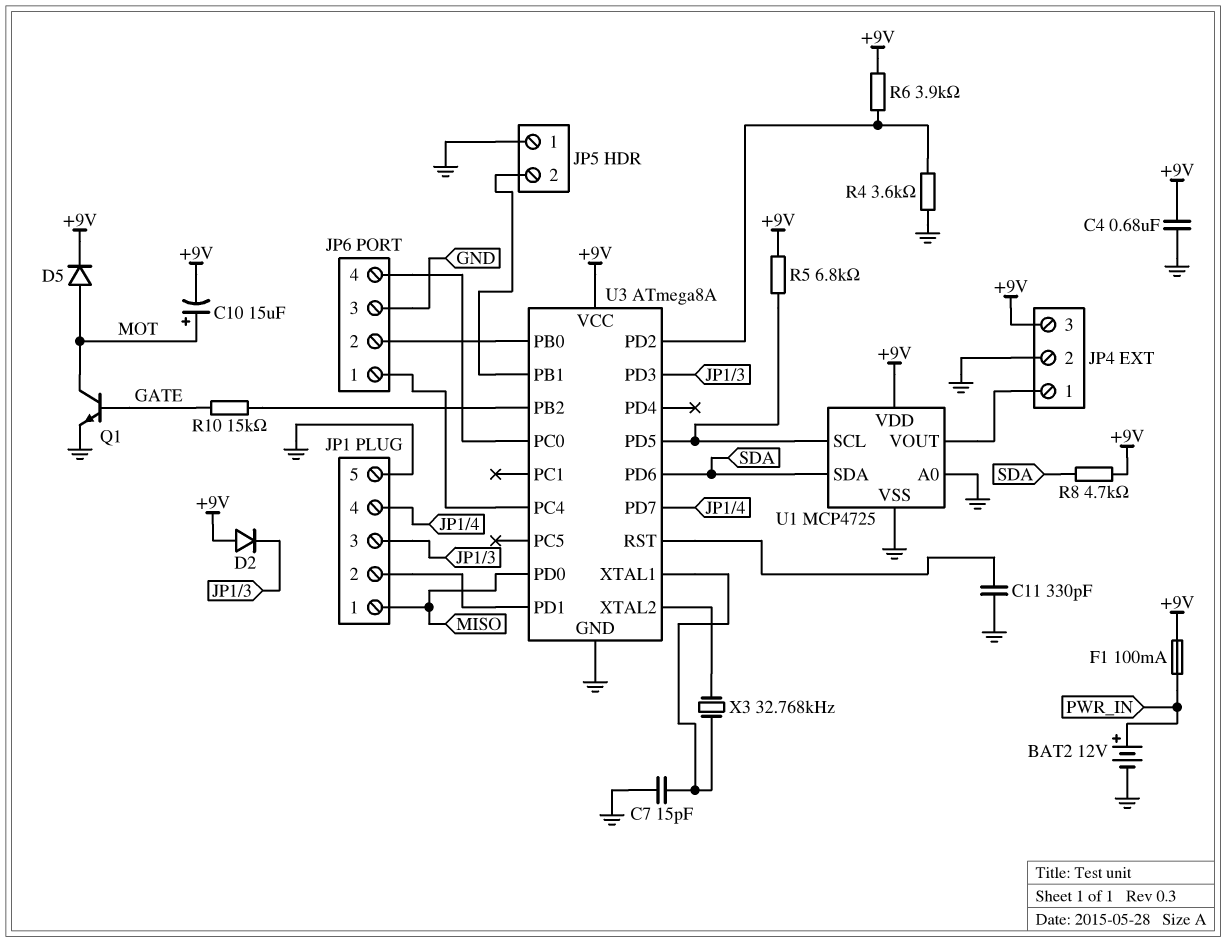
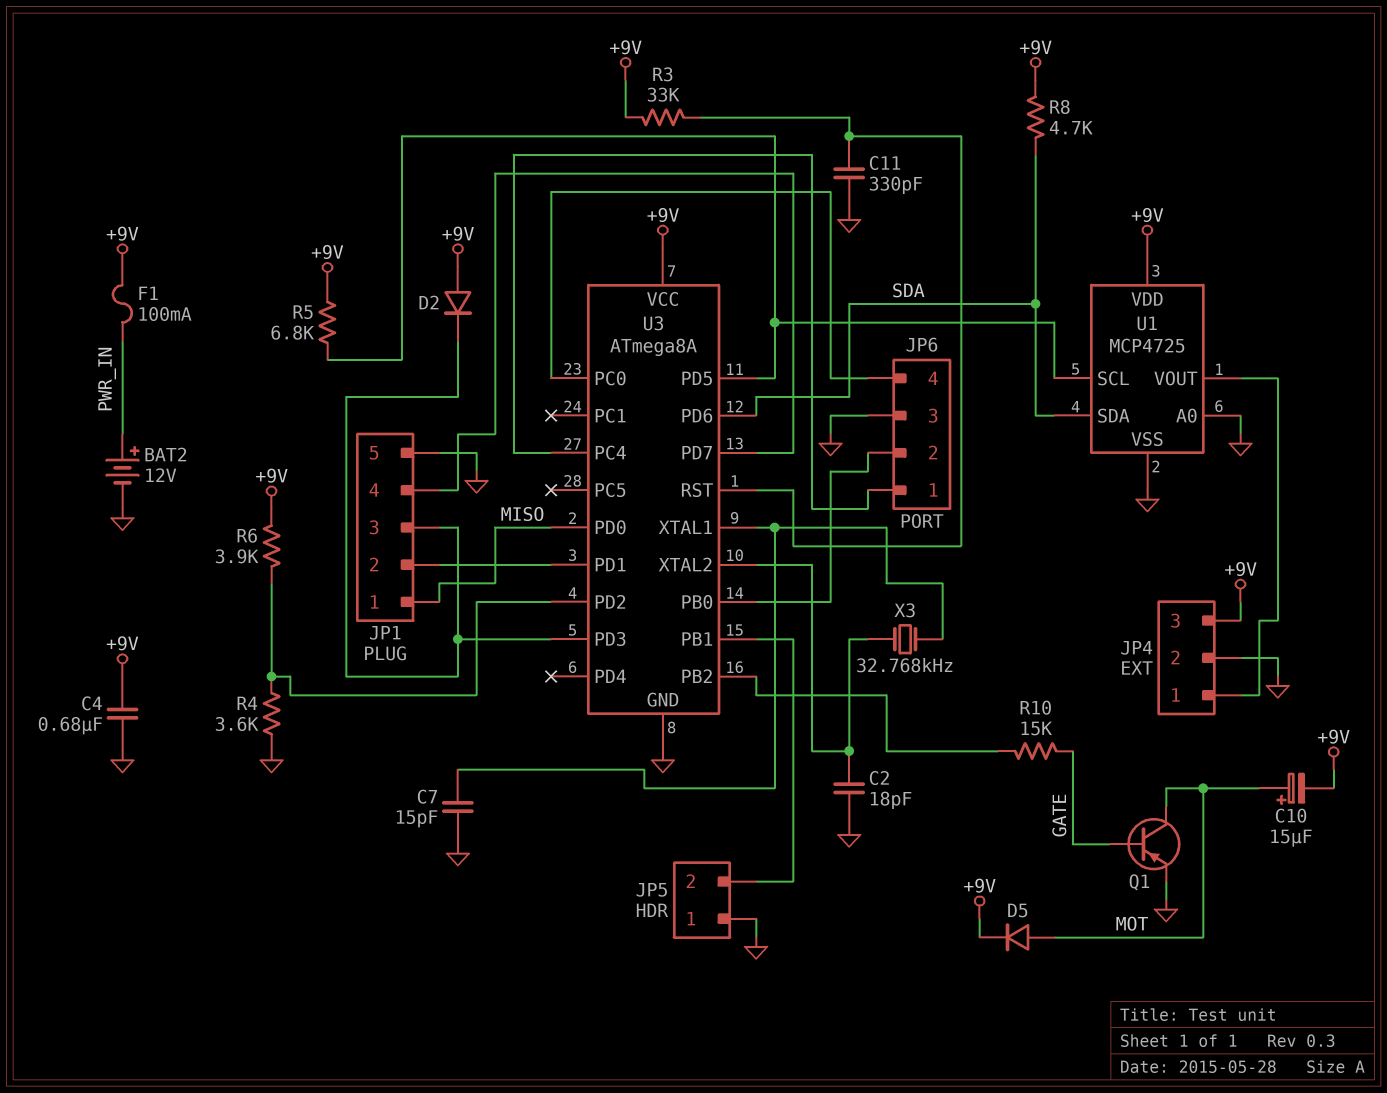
C2: none -> 18pF (GND, U3/XTAL2)
Q1: NPN (B GATE, C MOT, E GND) -> PNP (B GATE, C MOT, E GND)
R3: none -> 33k (+9V, U3/RST)

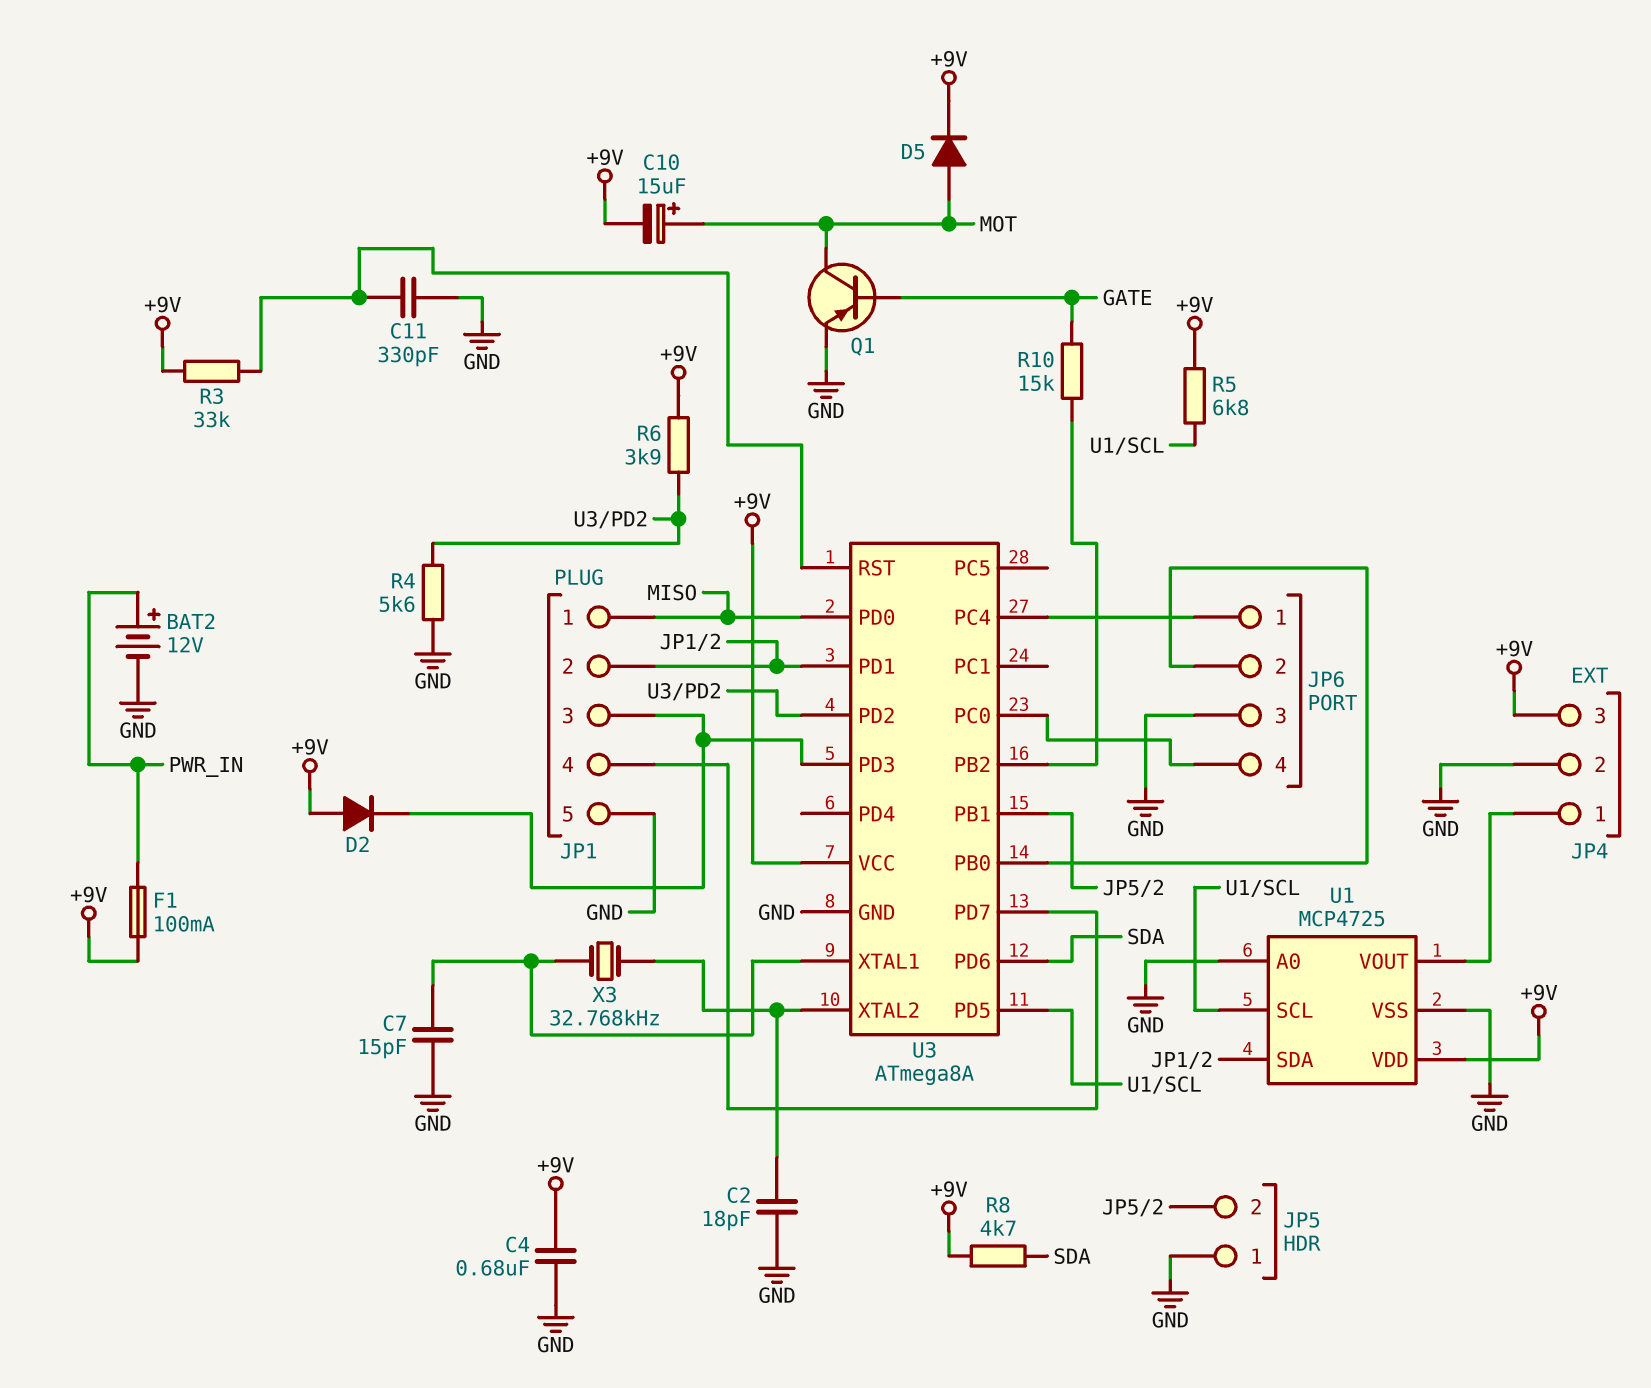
R4: 3.6k (GND, U3/PD2) -> 5.6k (GND, U3/PD2)
U1 pin SDA: SDA -> JP1/2

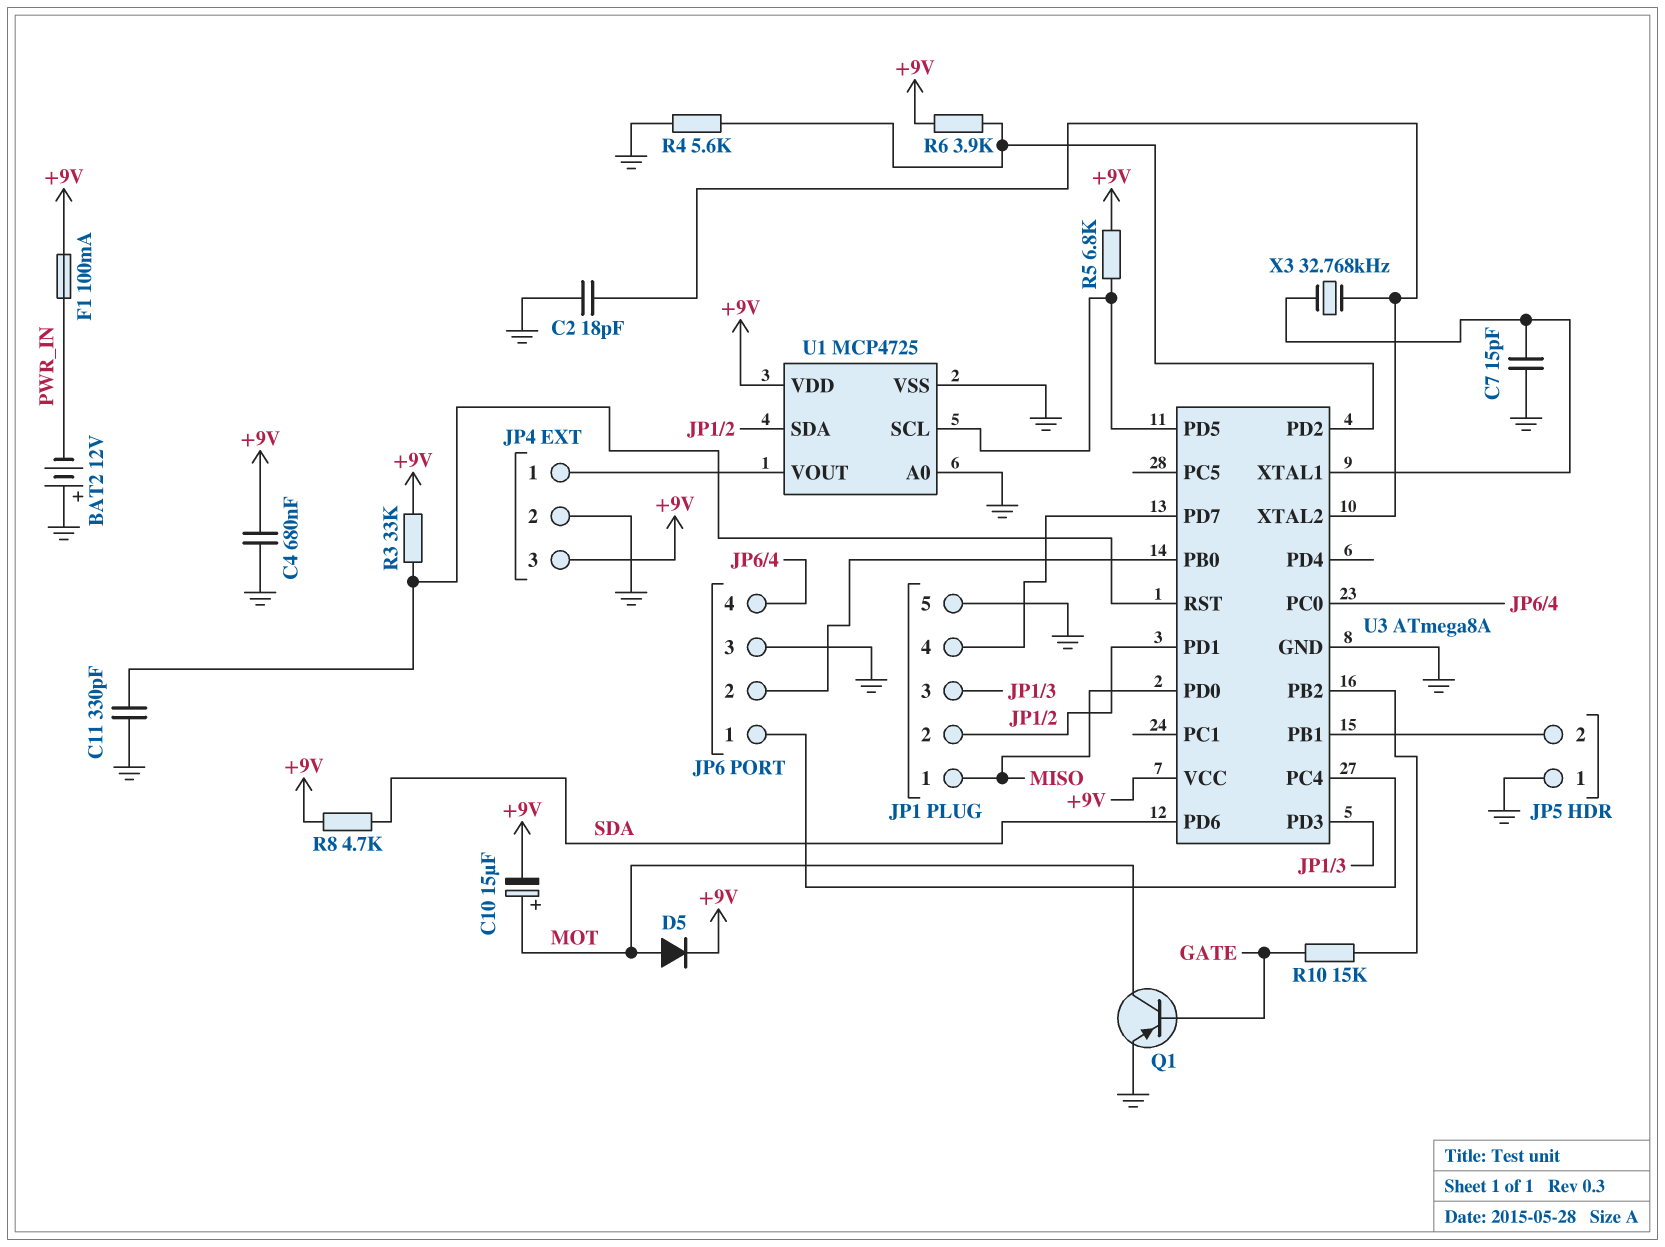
BAT2: 12V (plus PWR_IN, minus GND) -> 12V (plus GND, minus PWR_IN)
D2: diode (A +9V, K JP1/3) -> none

